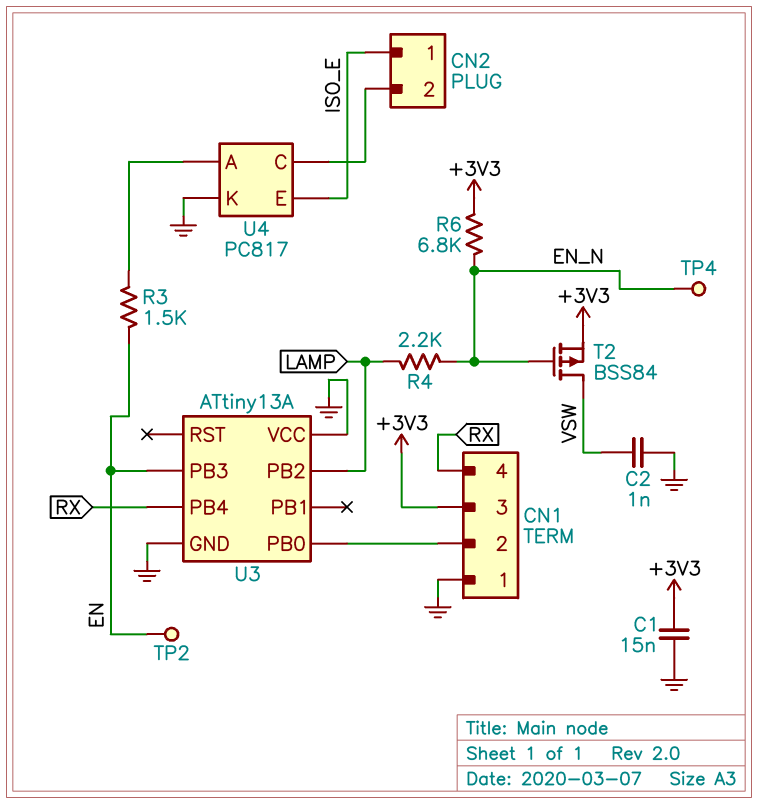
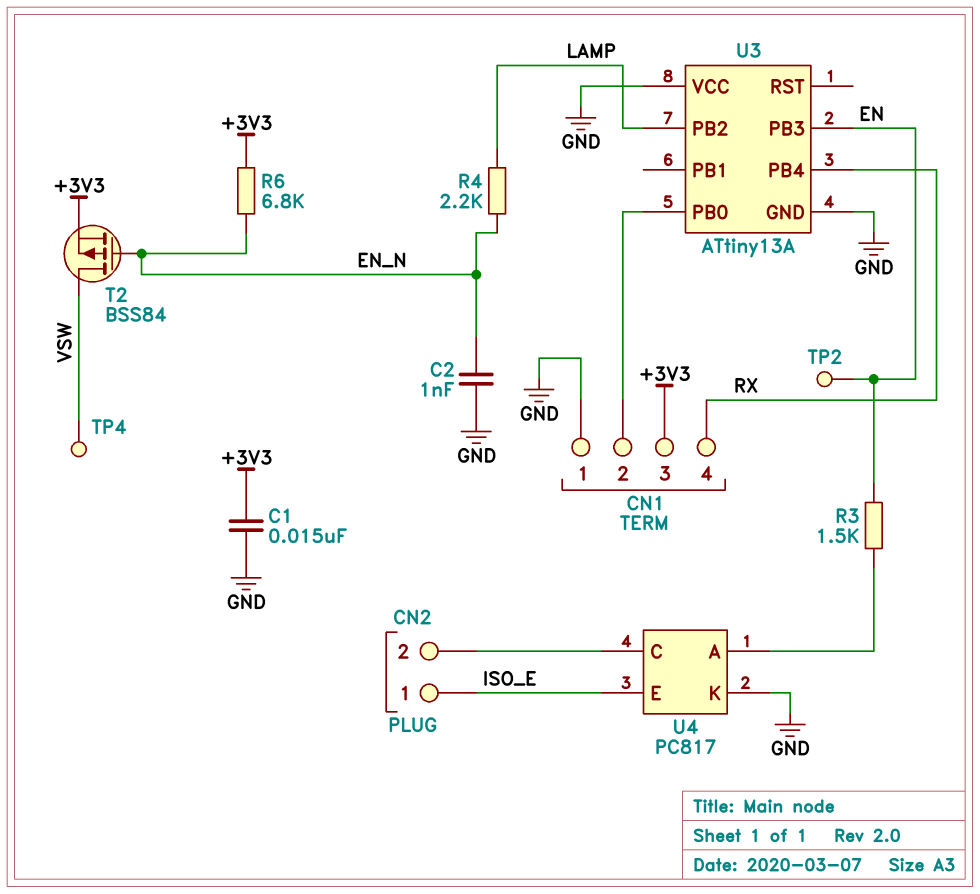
C2: 1nF (GND, VSW) -> 1nF (EN_N, GND)
TP4: test point (EN_N) -> test point (VSW)

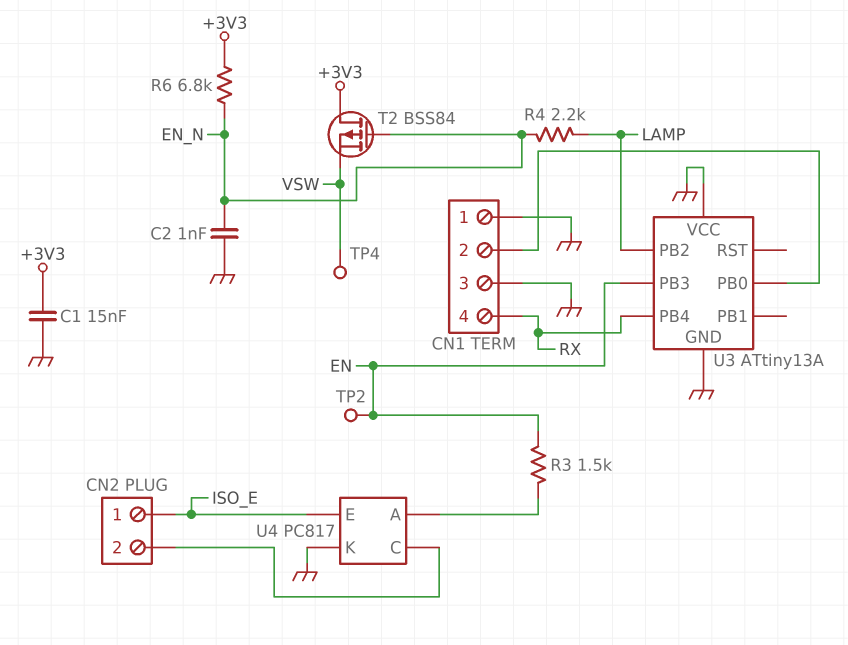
CN1 pin 3: +3V3 -> GND
T2: PMOS BSS84 (G EN_N, D VSW, S +3V3) -> PMOS BSS84 (G EN_N, D +3V3, S VSW)

